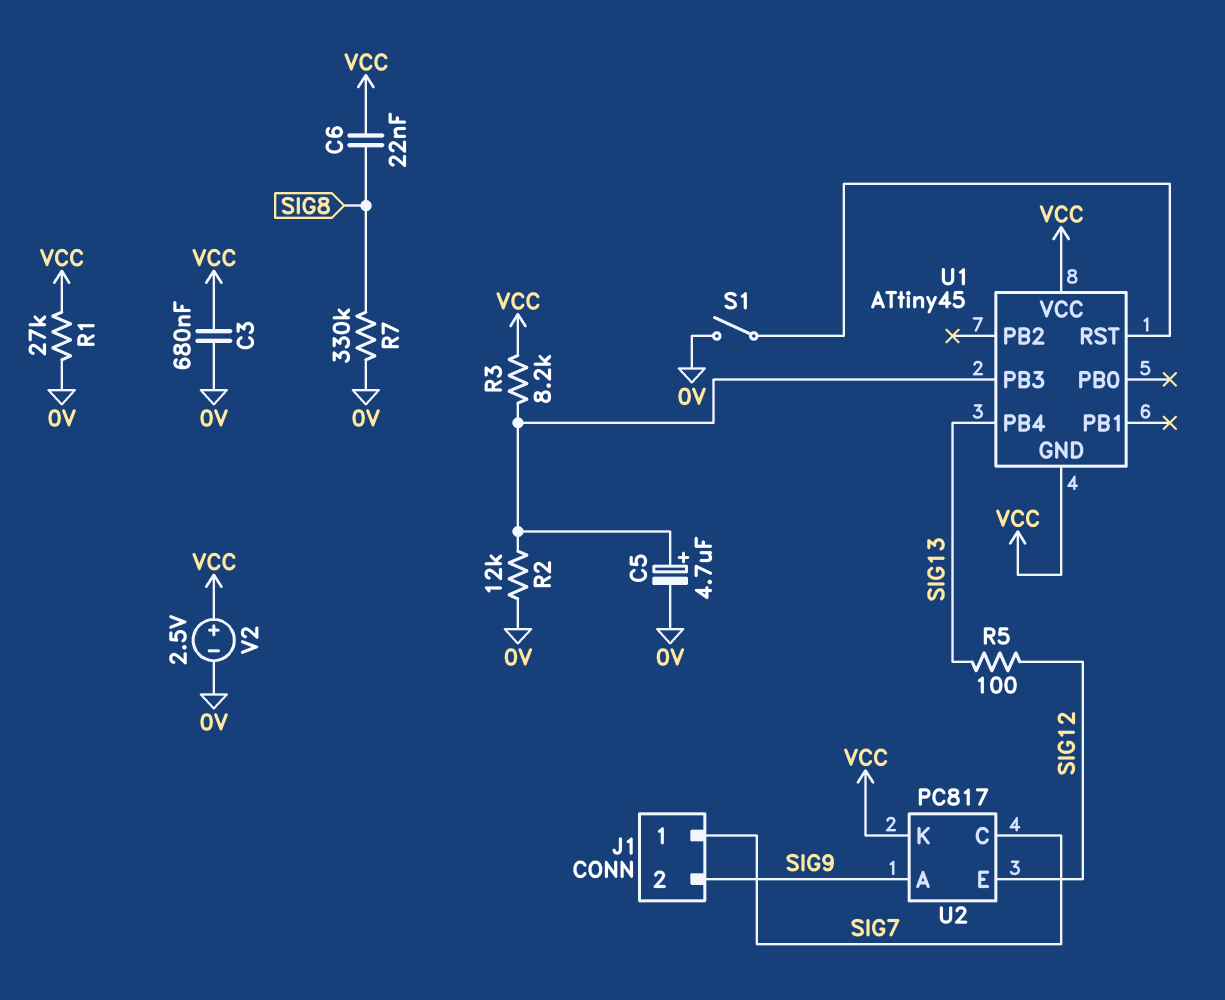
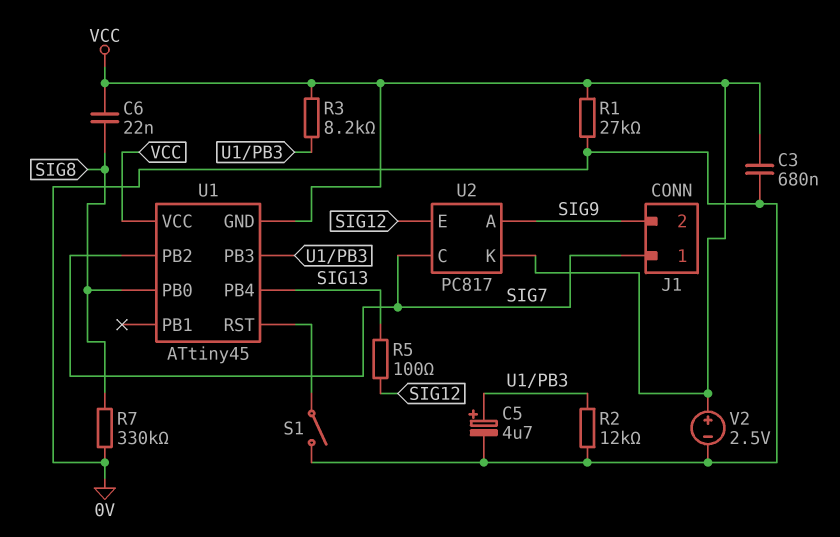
U1 pin PB0: none -> SIG8
U1 pin PB2: none -> SIG7

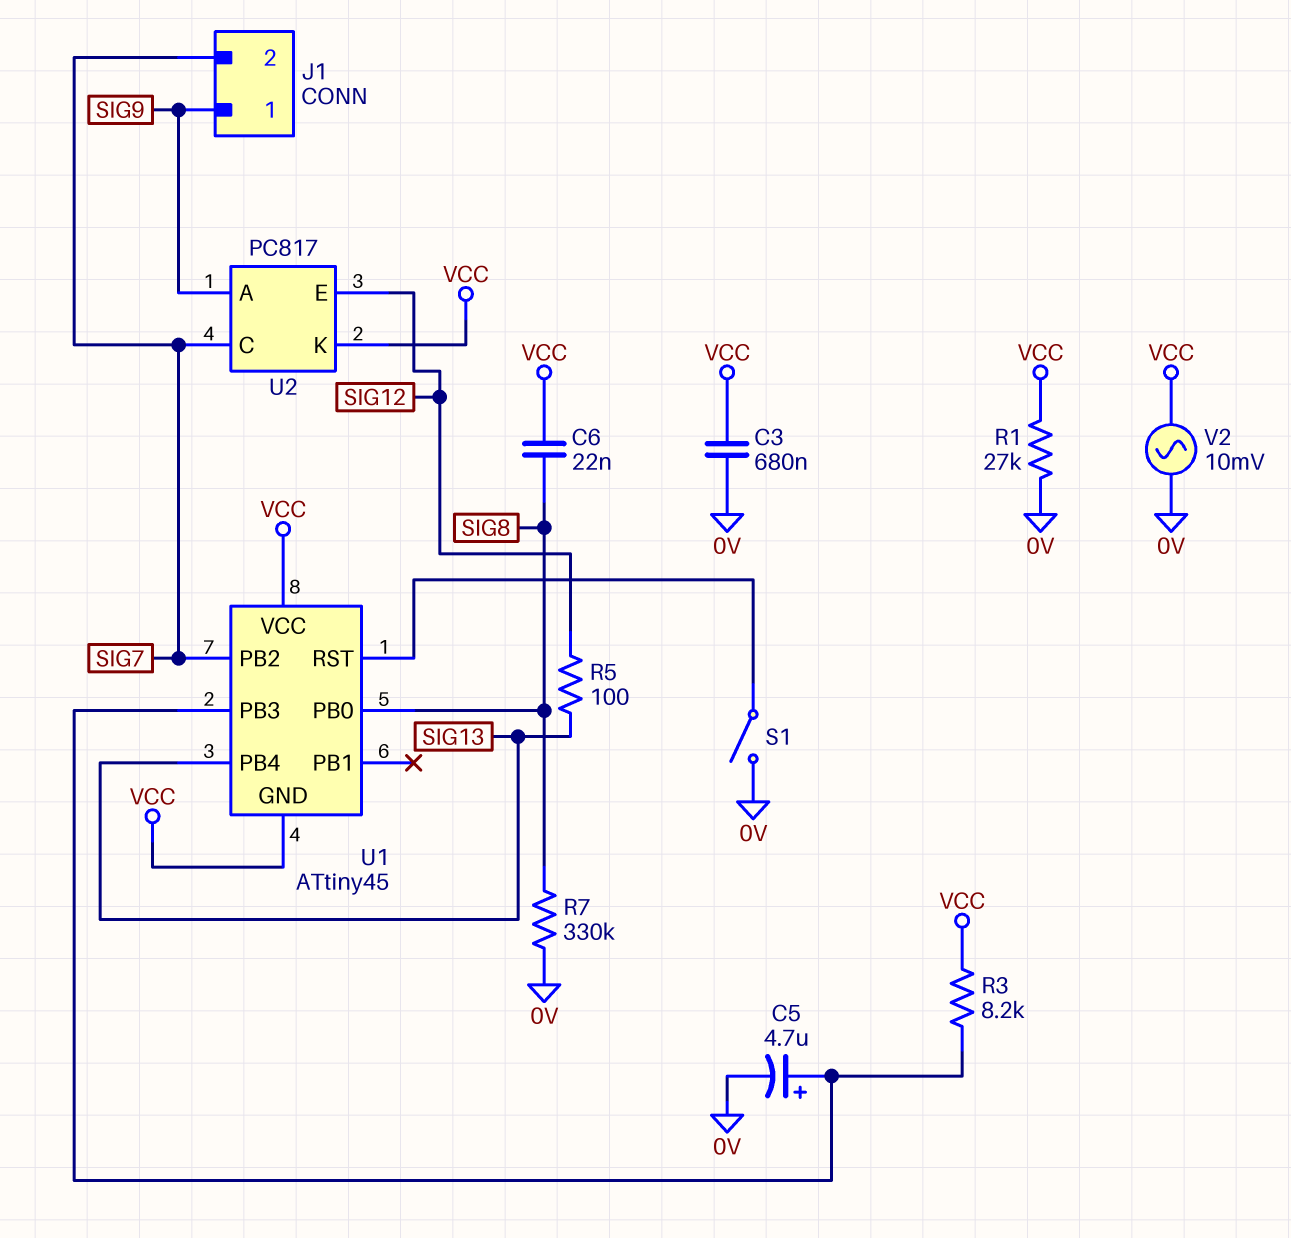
J1 pin 1: SIG7 -> SIG9
J1 pin 2: SIG9 -> SIG7
R2: 12k (0V, U1/PB3) -> none
V2: 2.5V (plus VCC, minus 0V) -> AC 10mV (0V, VCC)

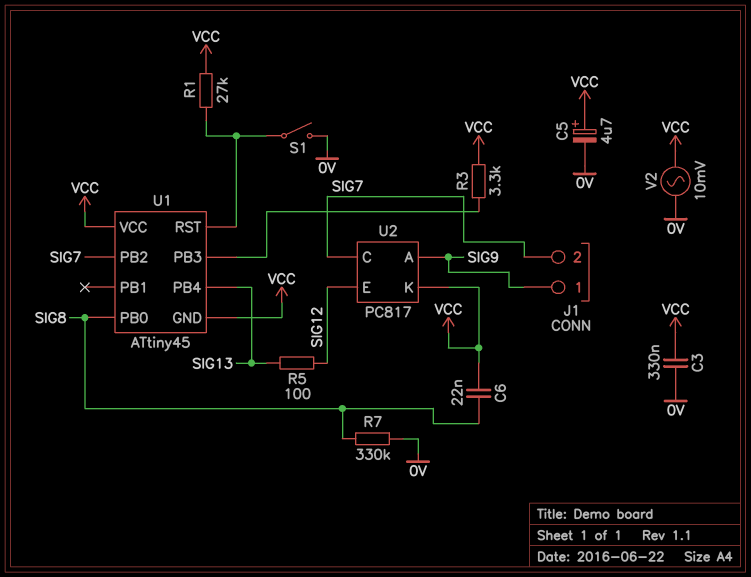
C3: 680nF (0V, VCC) -> 330nF (0V, VCC)
C5: 4.7uF (plus U1/PB3, minus 0V) -> 4.7uF (plus VCC, minus 0V)
R1: 27k (0V, VCC) -> 27k (U1/RST, VCC)
R3: 8.2k (U1/PB3, VCC) -> 3.3k (U1/PB3, VCC)

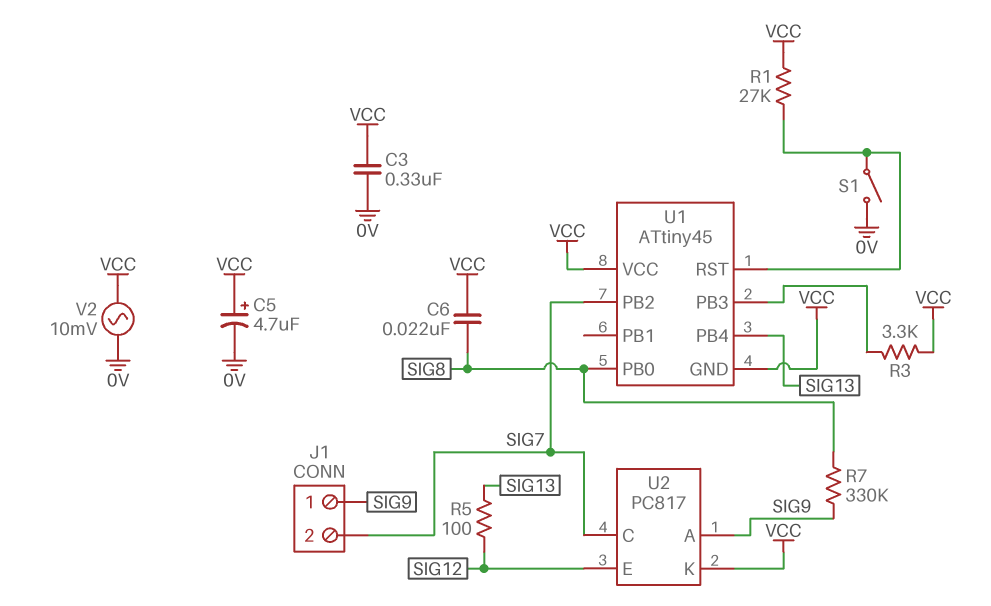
R7: 330k (0V, SIG8) -> 330k (SIG8, SIG9)

